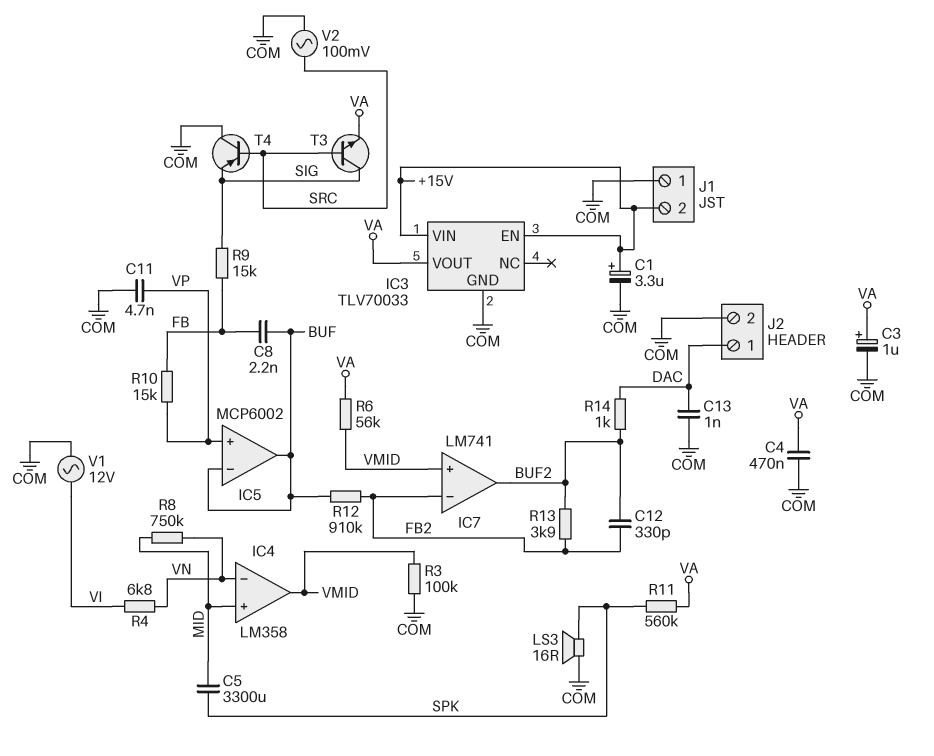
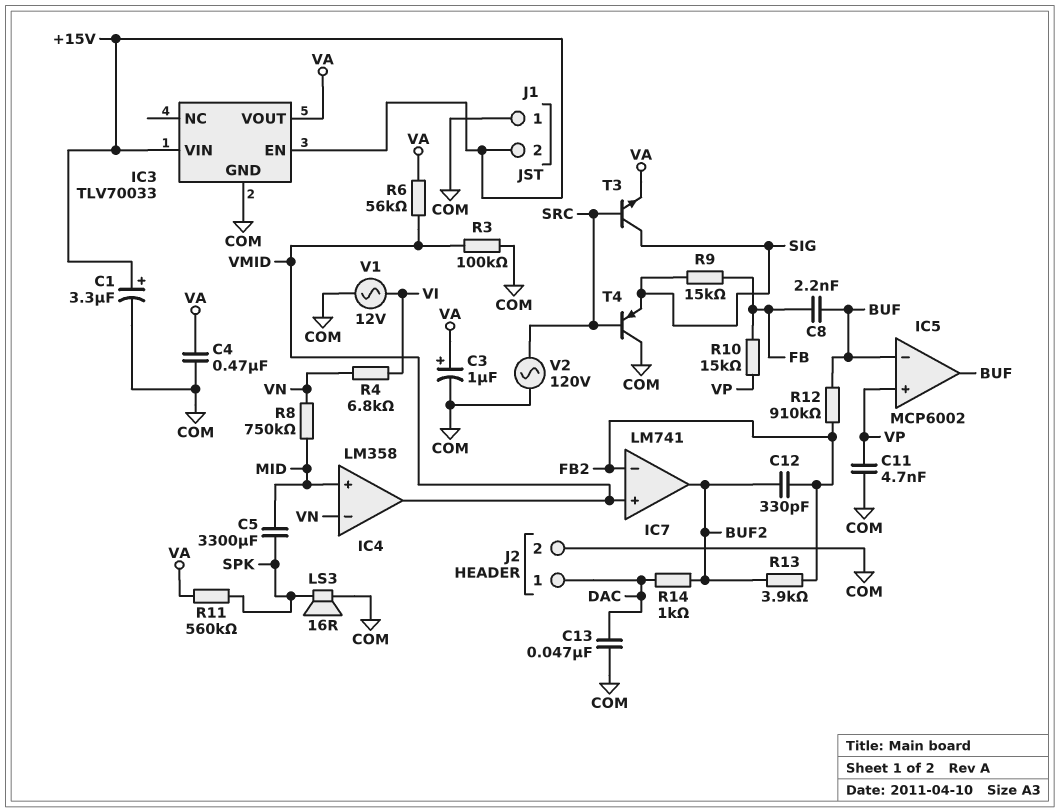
C13: 1nF (COM, DAC) -> 47nF (COM, DAC)
V2: AC 100mV (COM, SRC) -> AC 120V (COM, SRC)

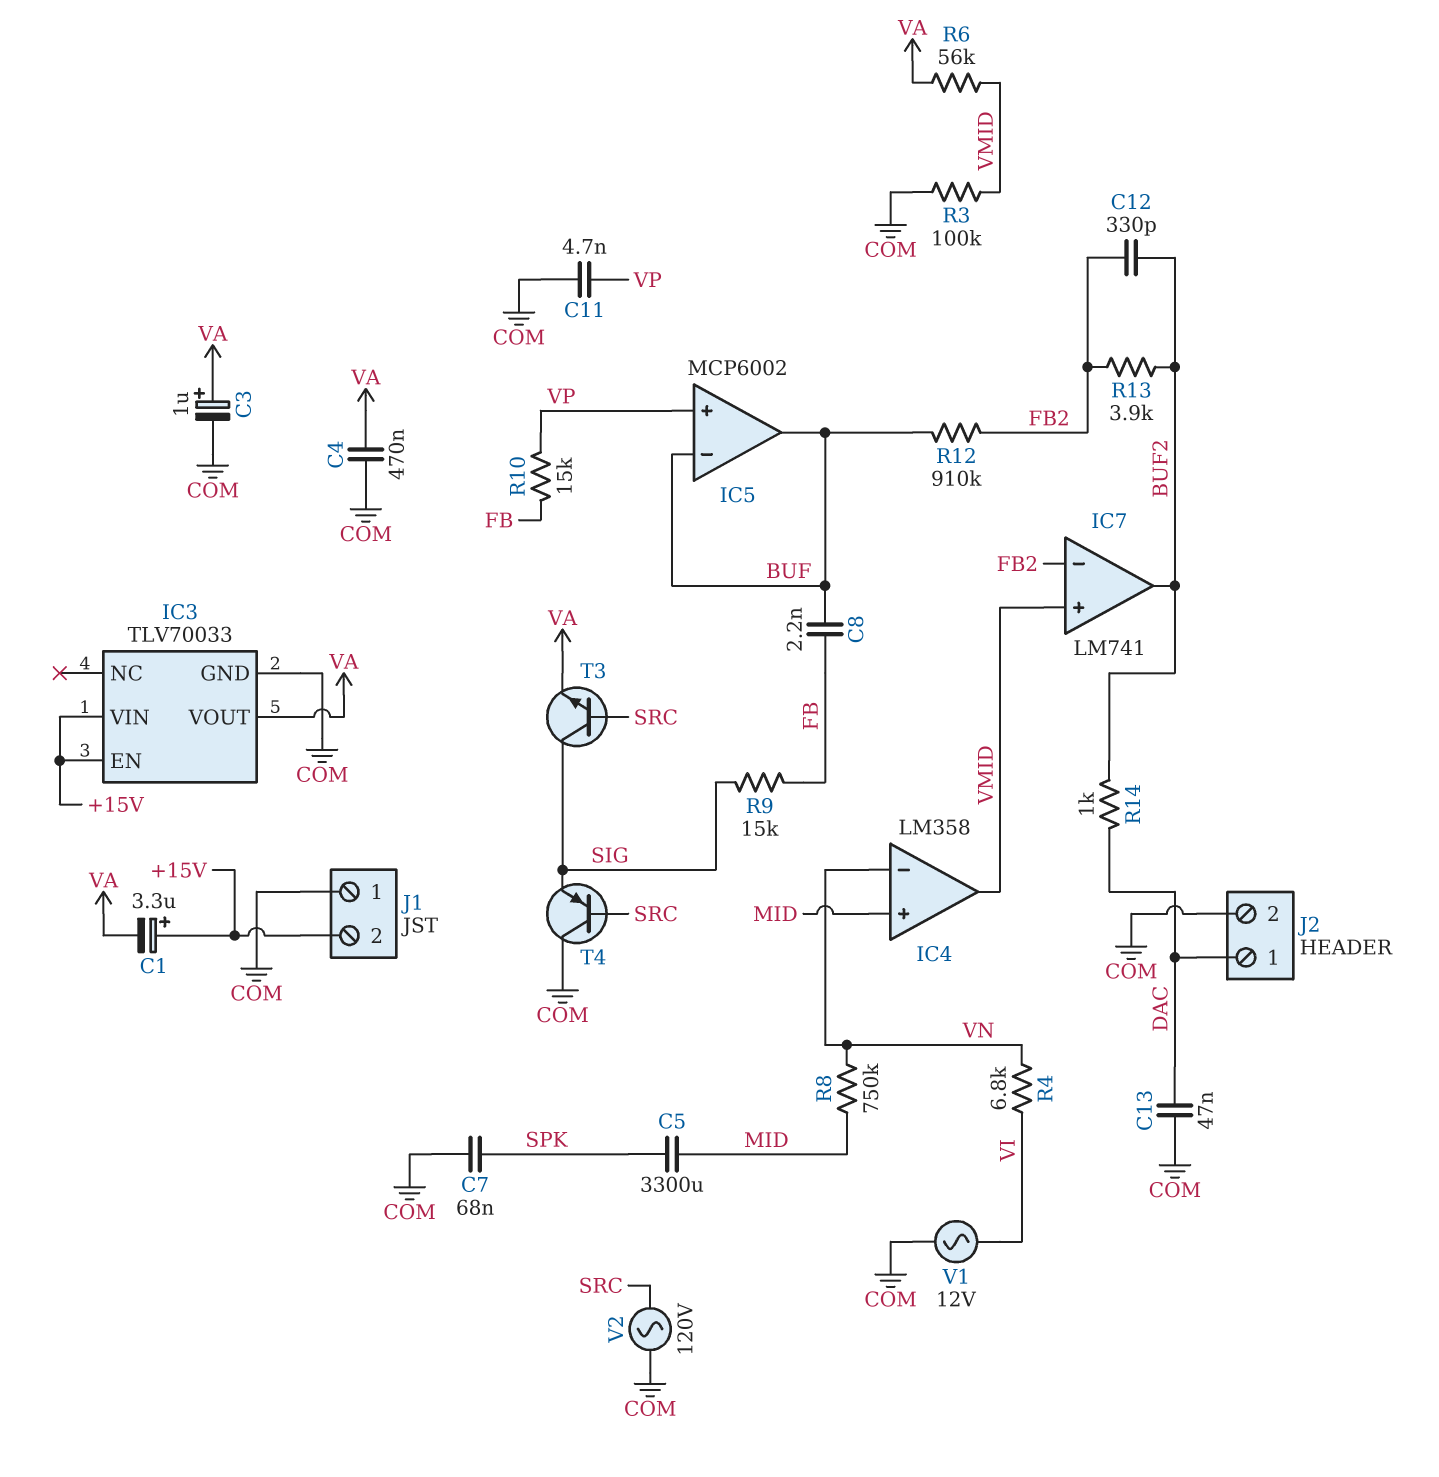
C1: 3.3uF (plus +15V, minus COM) -> 3.3uF (plus +15V, minus VA)
C7: none -> 68nF (COM, SPK)
LS3: speaker 16R (COM, SPK) -> none
R11: 560k (SPK, VA) -> none

